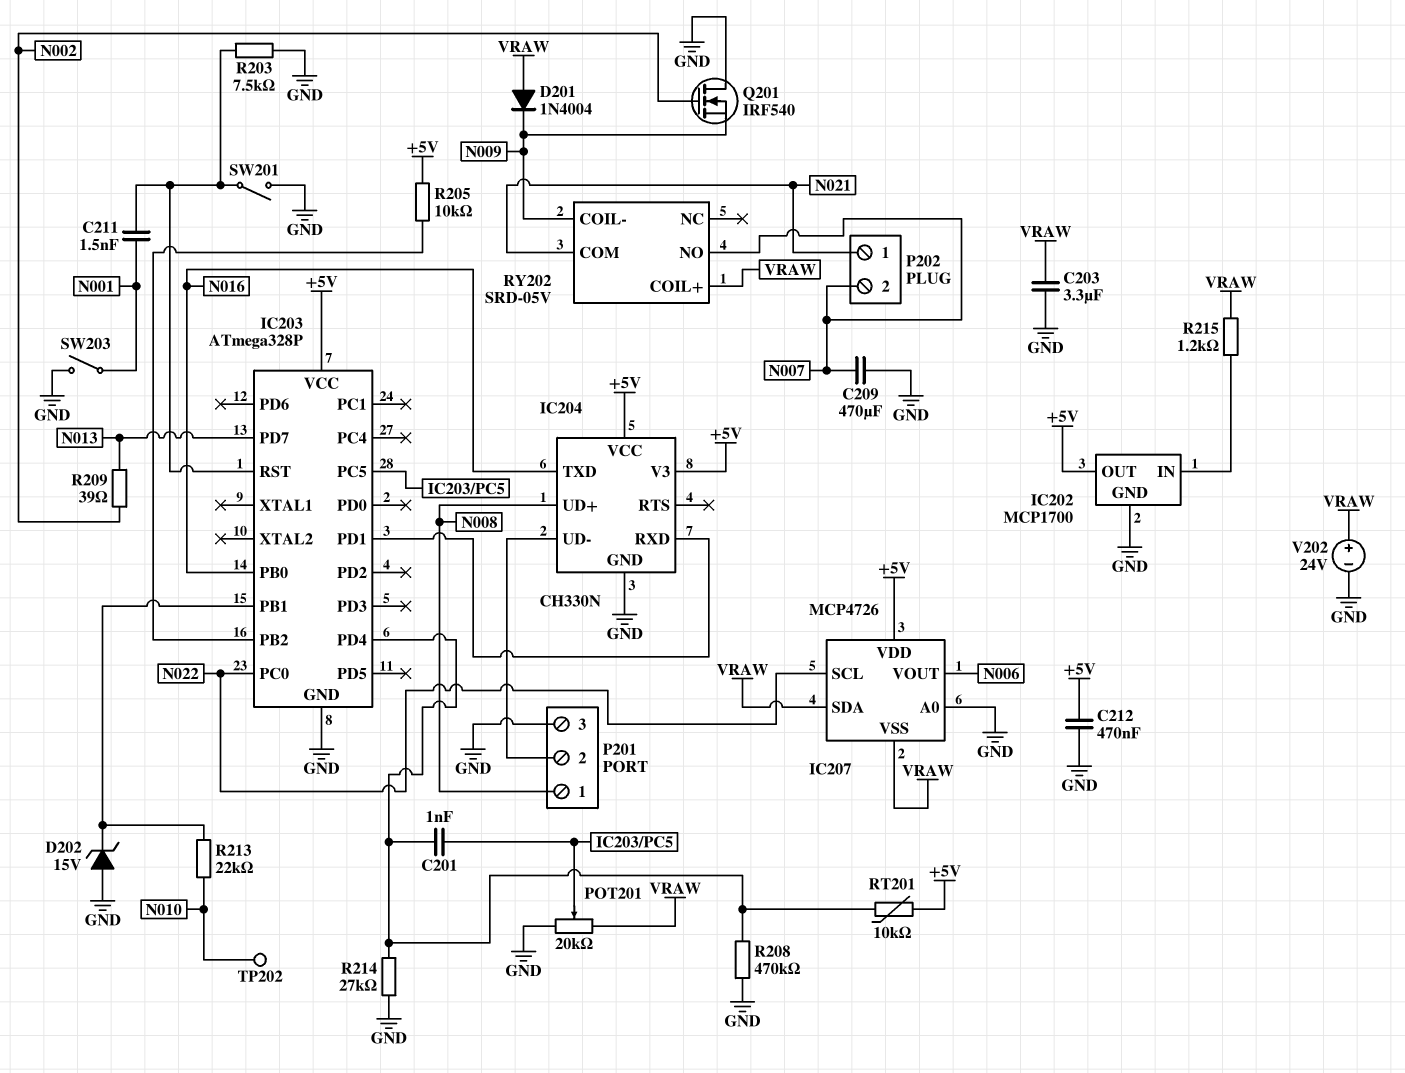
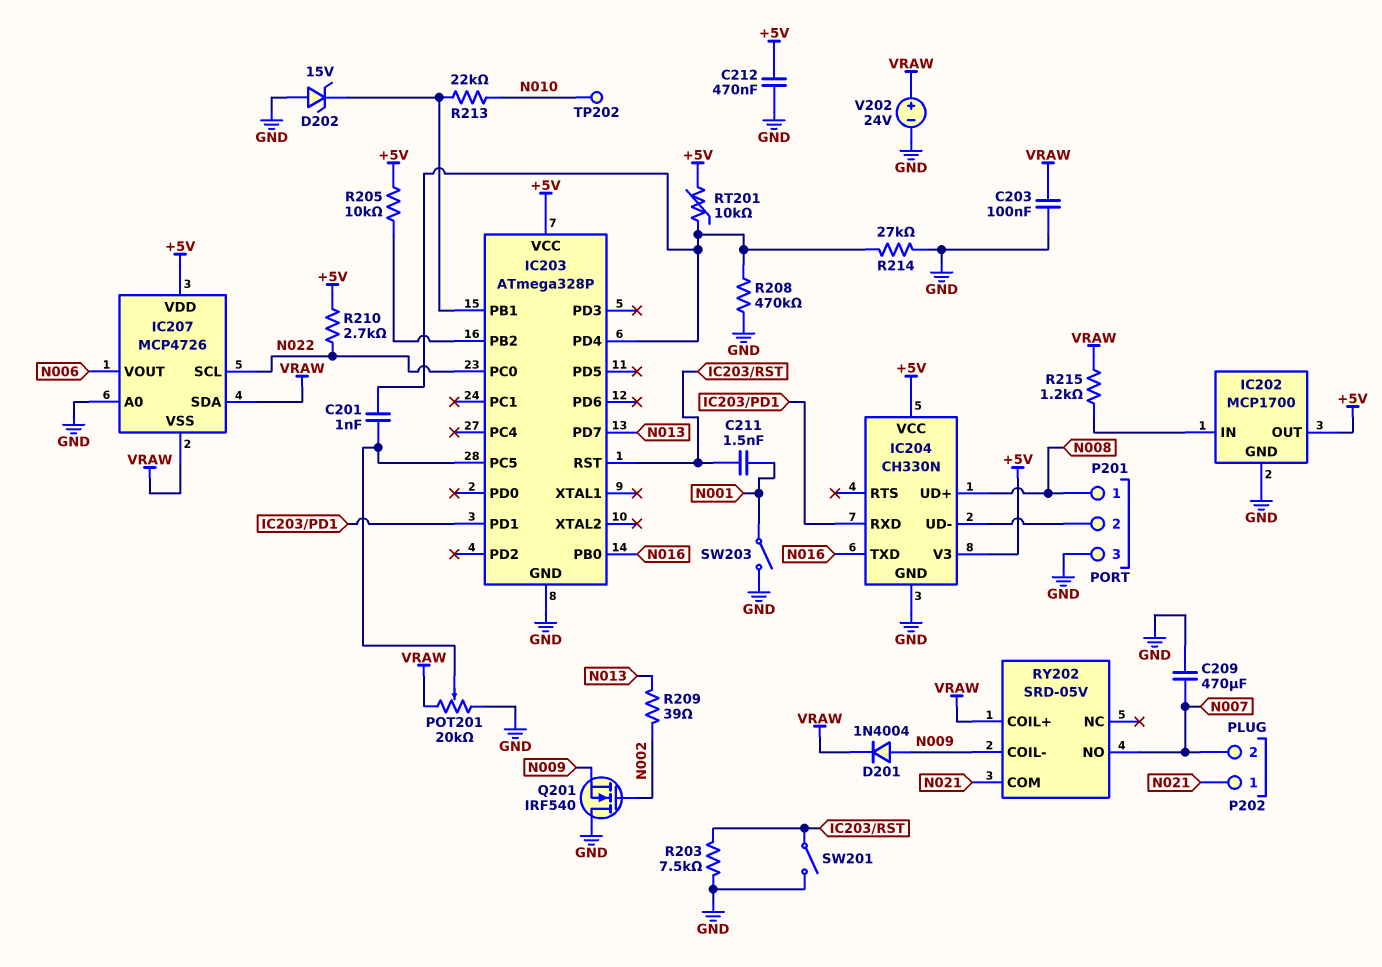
C203: 3.3uF (GND, VRAW) -> 100nF (GND, VRAW)
D201: diode 1N4004 (A VRAW, K N009) -> diode 1N4004 (A N009, K VRAW)
R210: none -> 2.7k (+5V, N022)

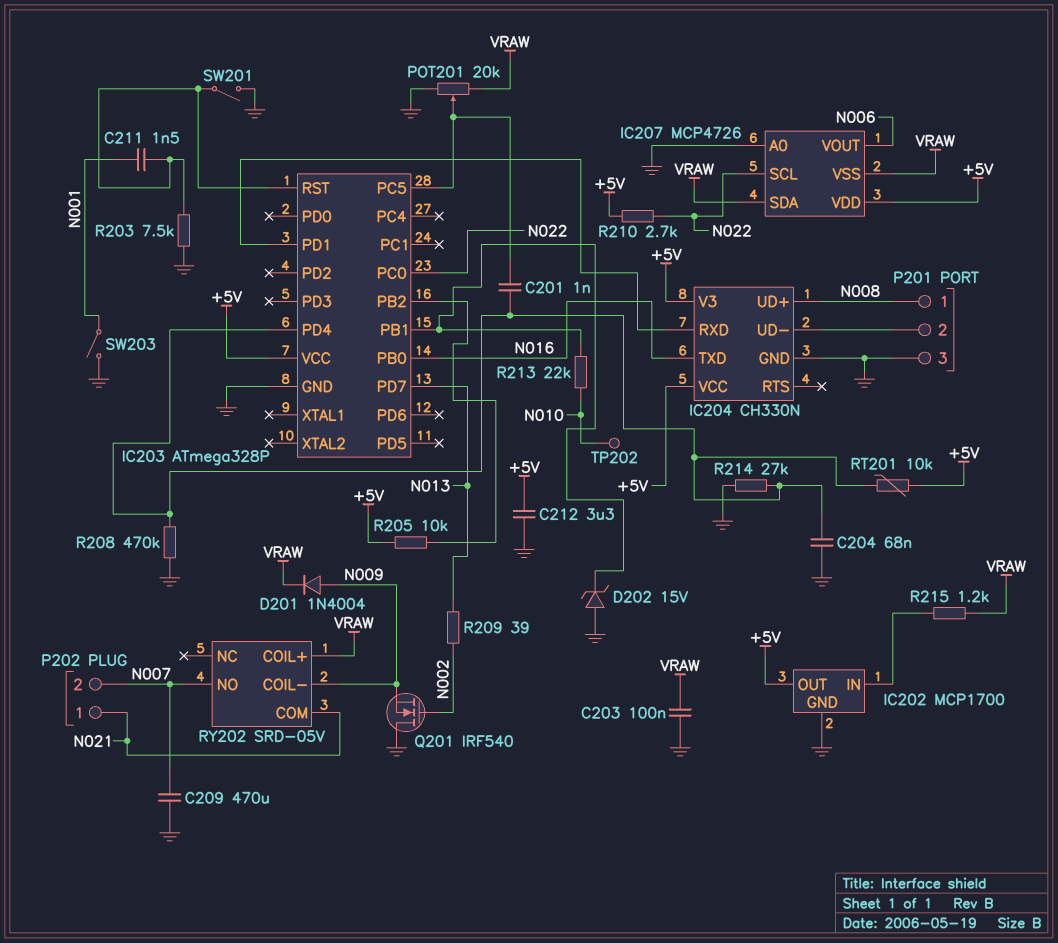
C204: none -> 68nF (GND, IC203/PD4)
C212: 470nF (+5V, GND) -> 3.3uF (+5V, GND)
V202: 24V (plus VRAW, minus GND) -> none

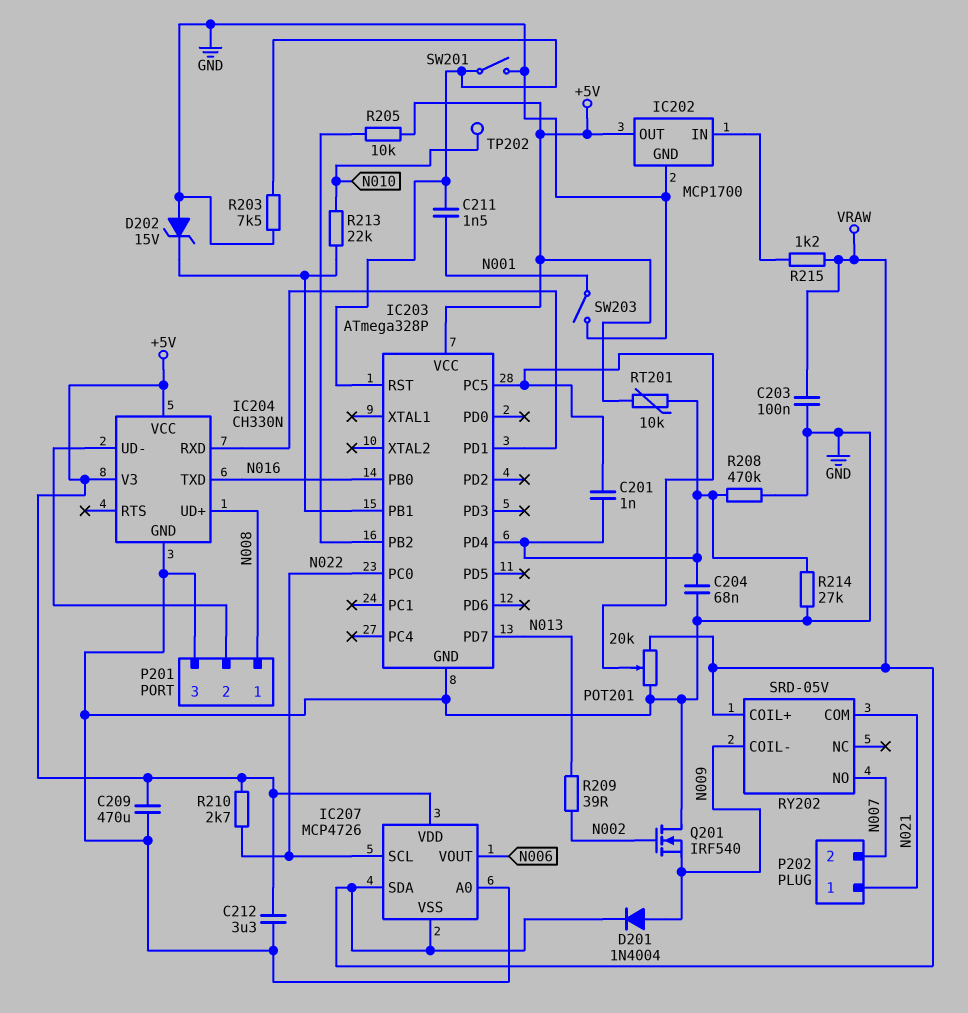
C209: 470uF (GND, N007) -> 470uF (+5V, GND)

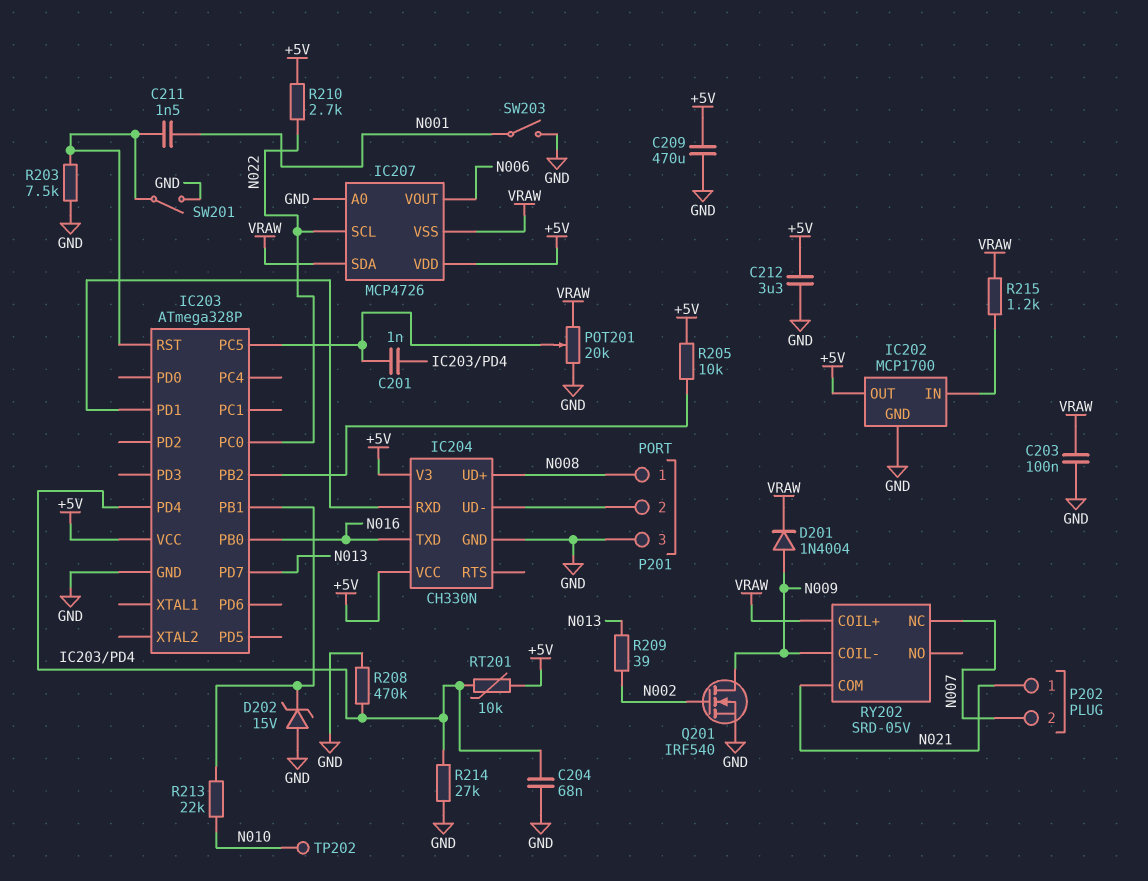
Q201: NMOS IRF540 (G N002, D GND, S N009) -> NMOS IRF540 (G N002, D N009, S GND)
RY202 pin NC: none -> N007
RY202 pin NO: N007 -> none

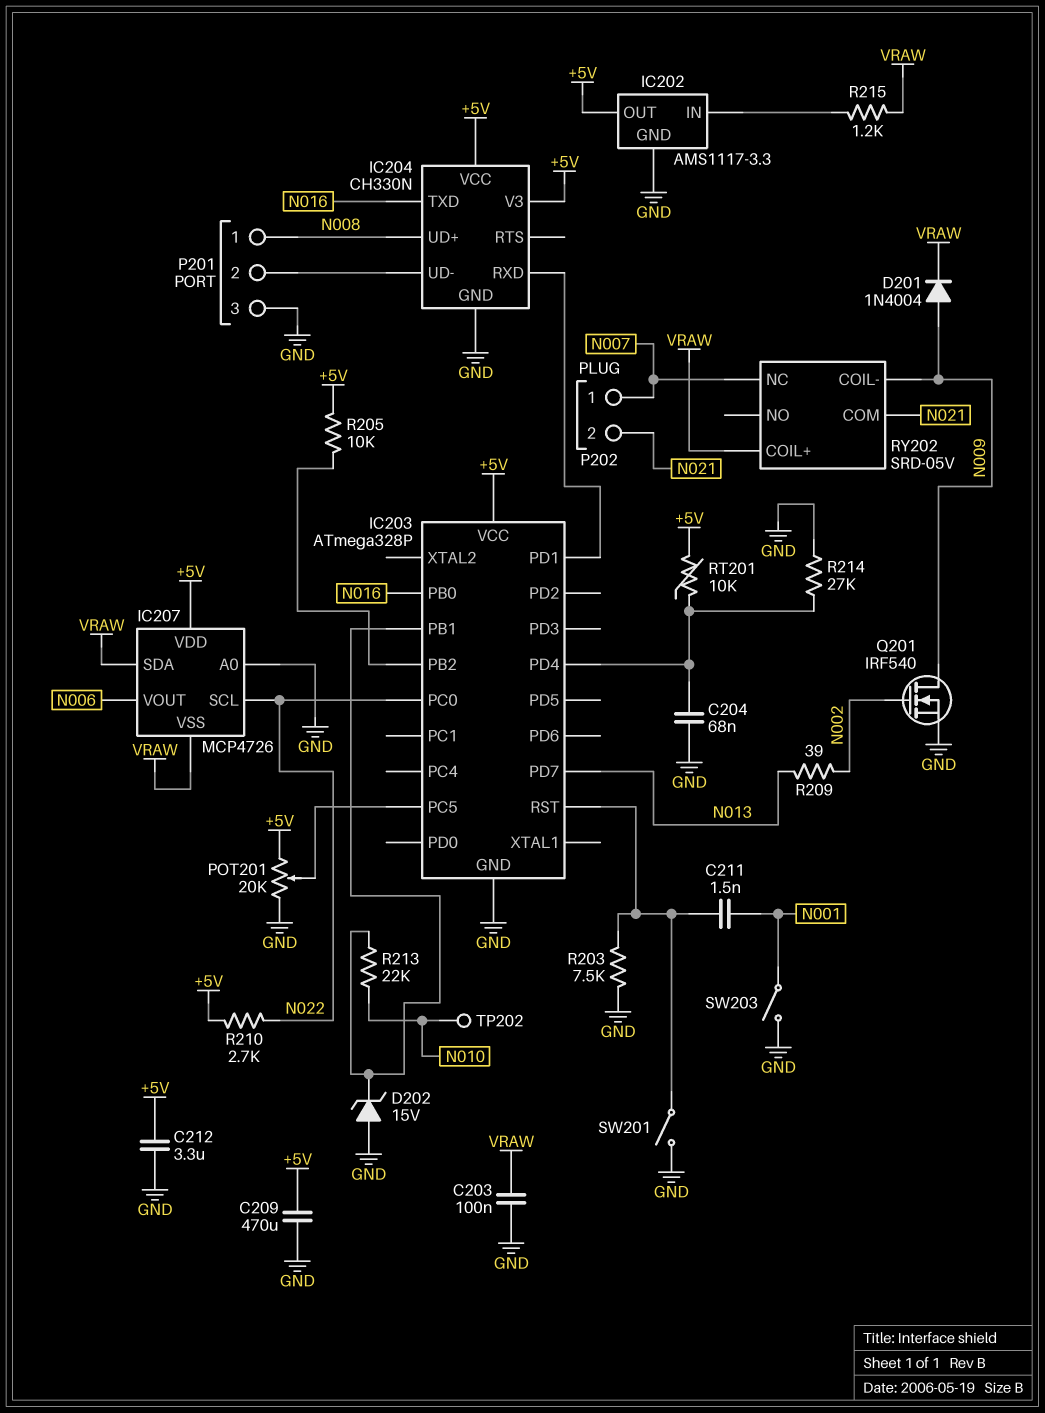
C201: 1nF (IC203/PC5, IC203/PD4) -> none
IC202: MCP1700 -> AMS1117-3.3
P202 pin 1: N021 -> N007
P202 pin 2: N007 -> N021
POT201: 20k (GND, VRAW, wiper IC203/PC5) -> 20k (+5V, GND, wiper IC203/PC5)
R208: 470k (GND, IC203/PD4) -> none

